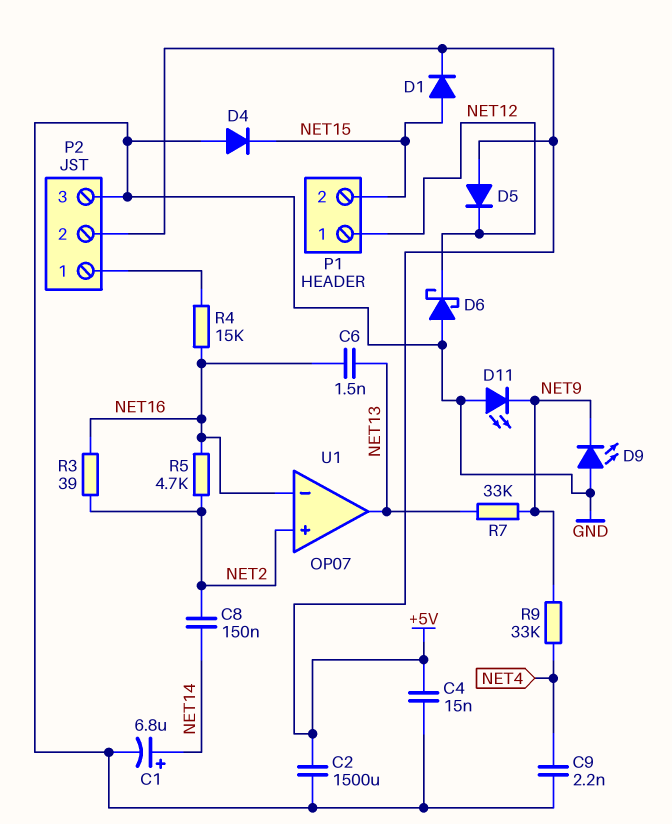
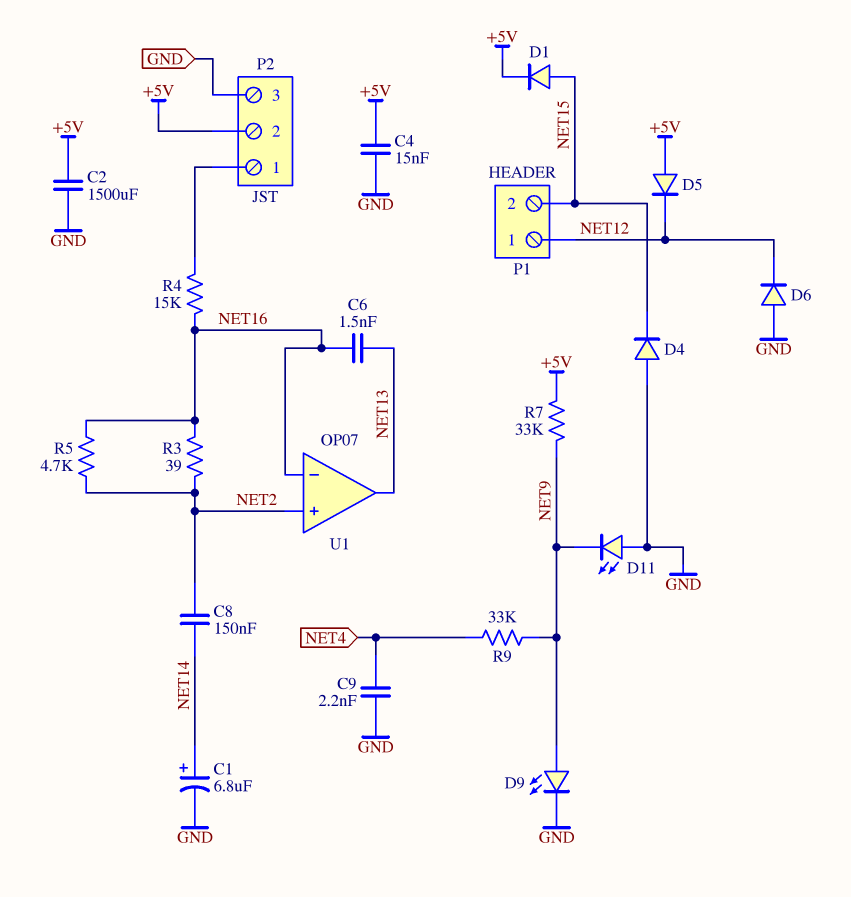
D6: schottky (A GND, K NET12) -> diode (A GND, K NET12)
D9: LED (A GND, K NET9) -> LED (A NET9, K GND)
R7: 33k (NET9, NET13) -> 33k (+5V, NET9)

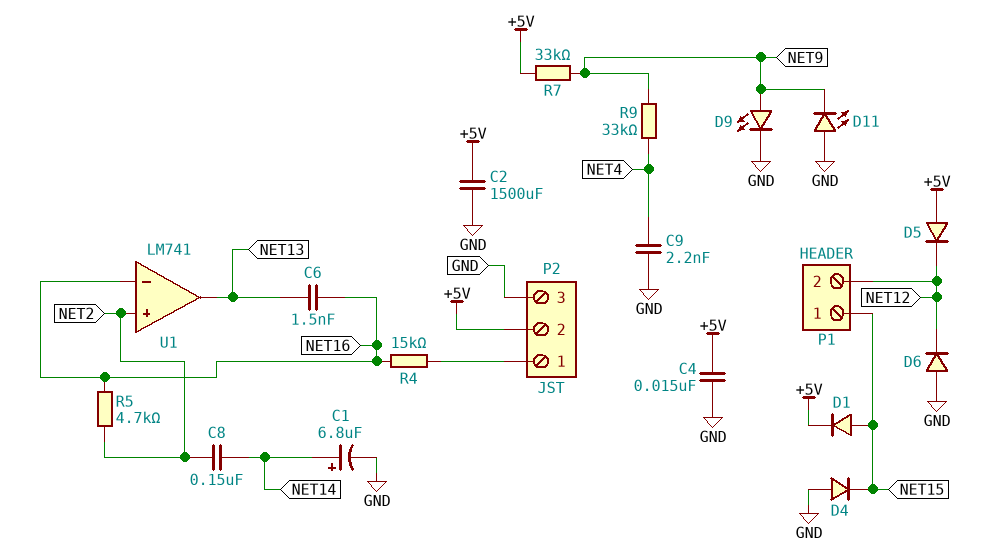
P1 pin 1: NET12 -> NET15
P1 pin 2: NET15 -> NET12
R3: 39 (NET2, NET16) -> none
U1: OP07 -> LM741

